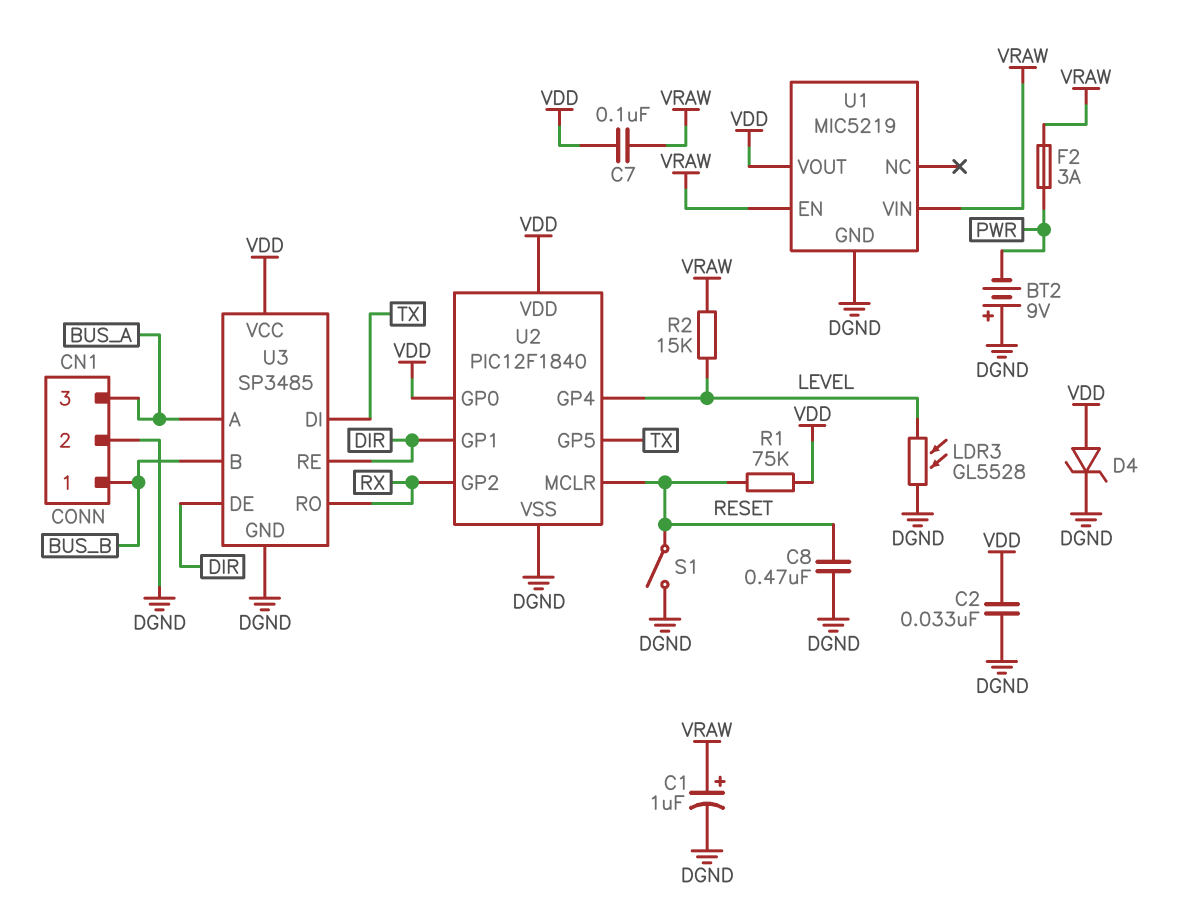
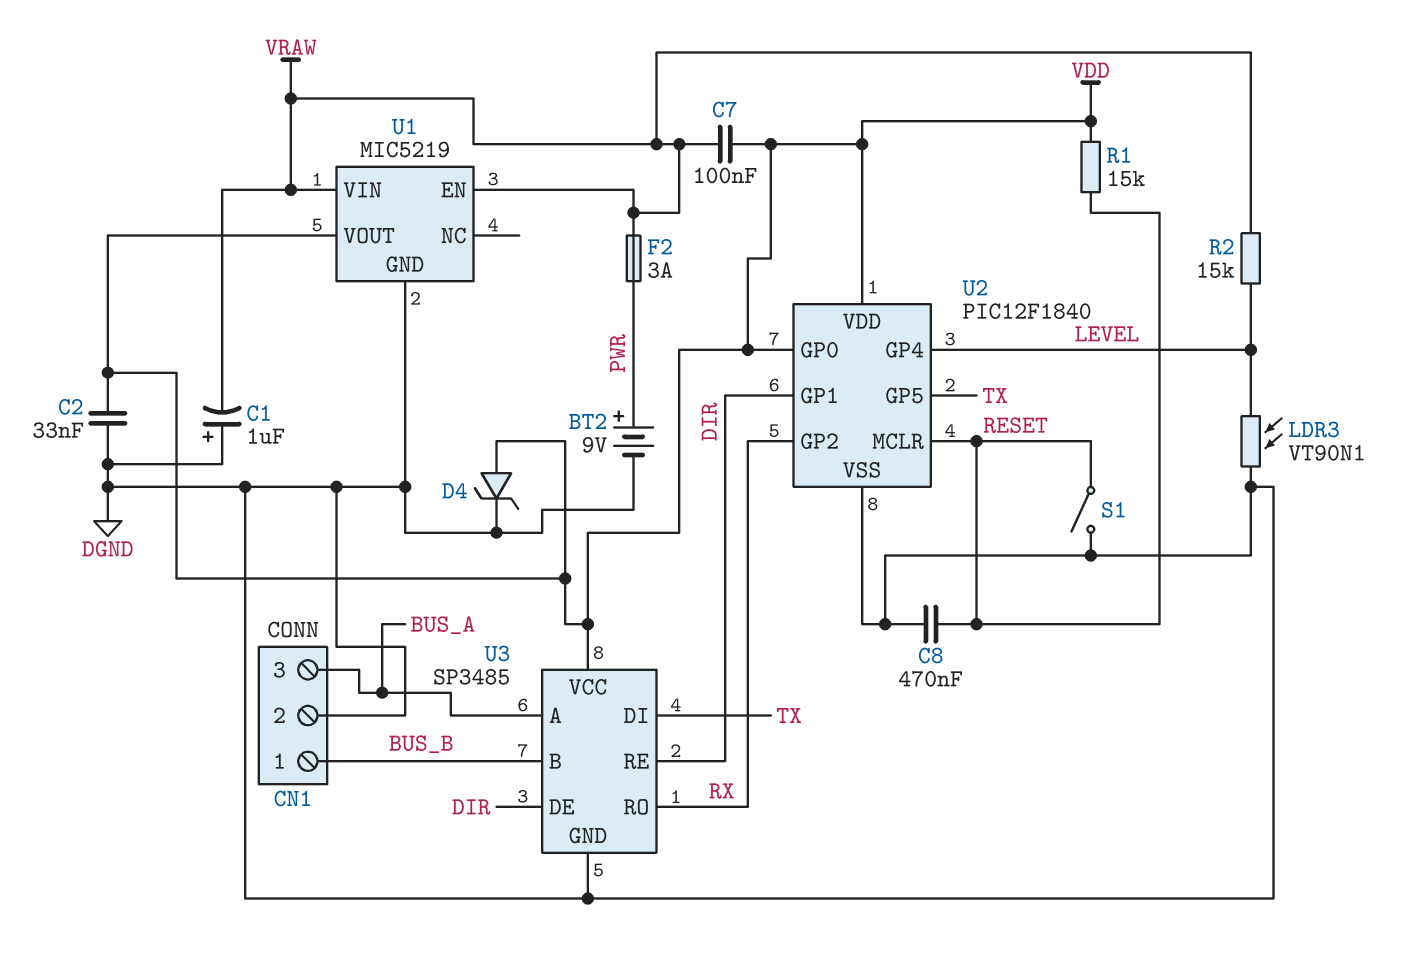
BT2: 9V (plus DGND, minus PWR) -> 9V (plus PWR, minus DGND)
C1: 1uF (plus VRAW, minus DGND) -> 1uF (plus DGND, minus VRAW)
LDR3: GL5528 (DGND, LEVEL) -> VT90N1 (DGND, LEVEL)
R1: 75k (RESET, VDD) -> 15k (RESET, VDD)

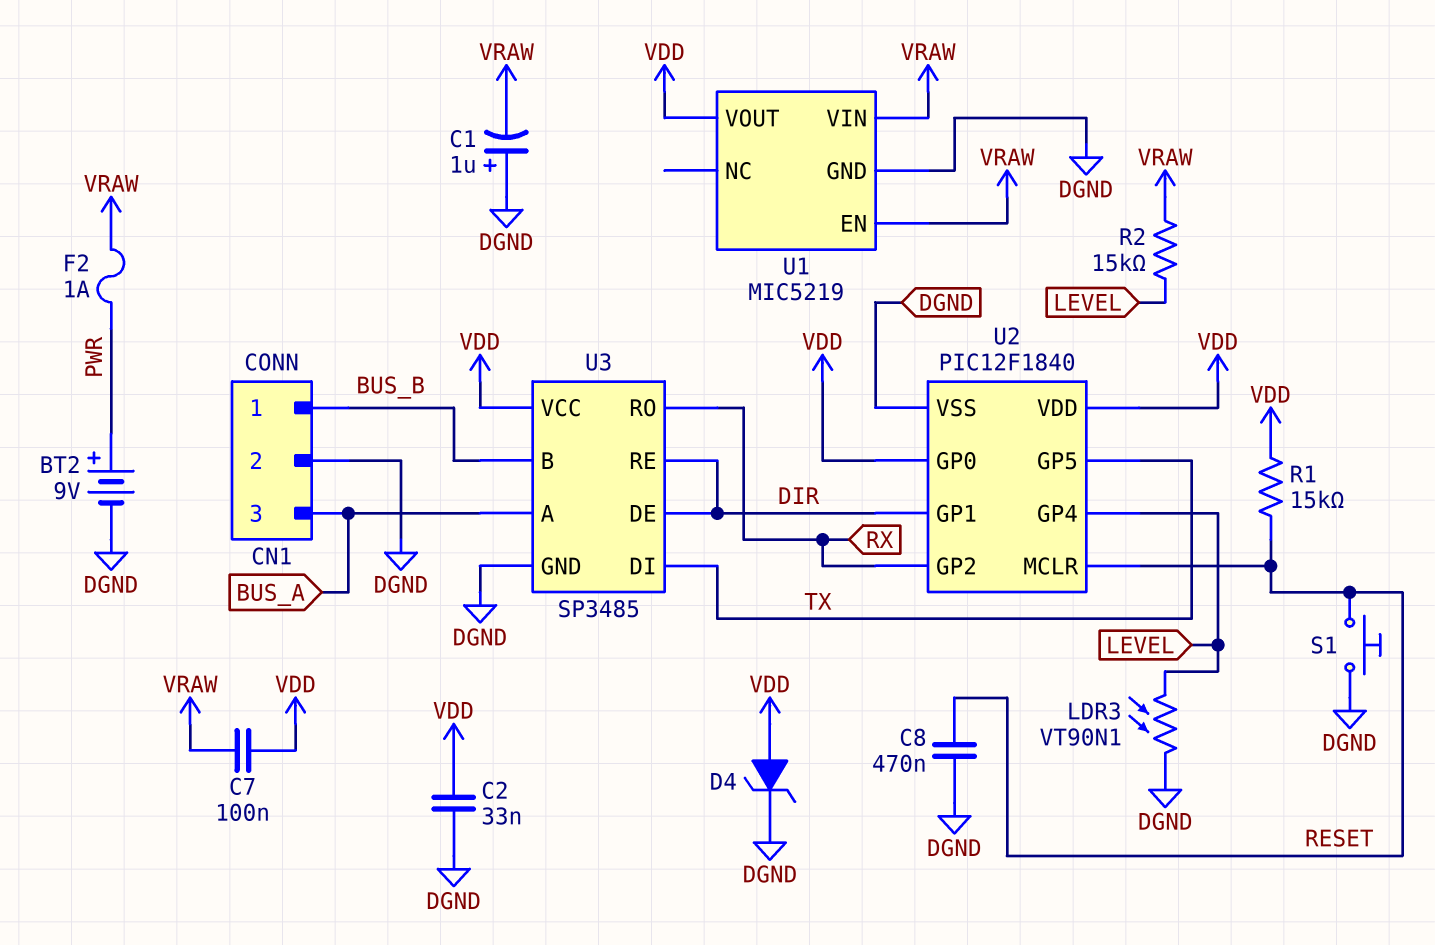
F2: 3A (PWR, VRAW) -> 1A (PWR, VRAW)
S1: switch (DGND, RESET) -> button (DGND, RESET)

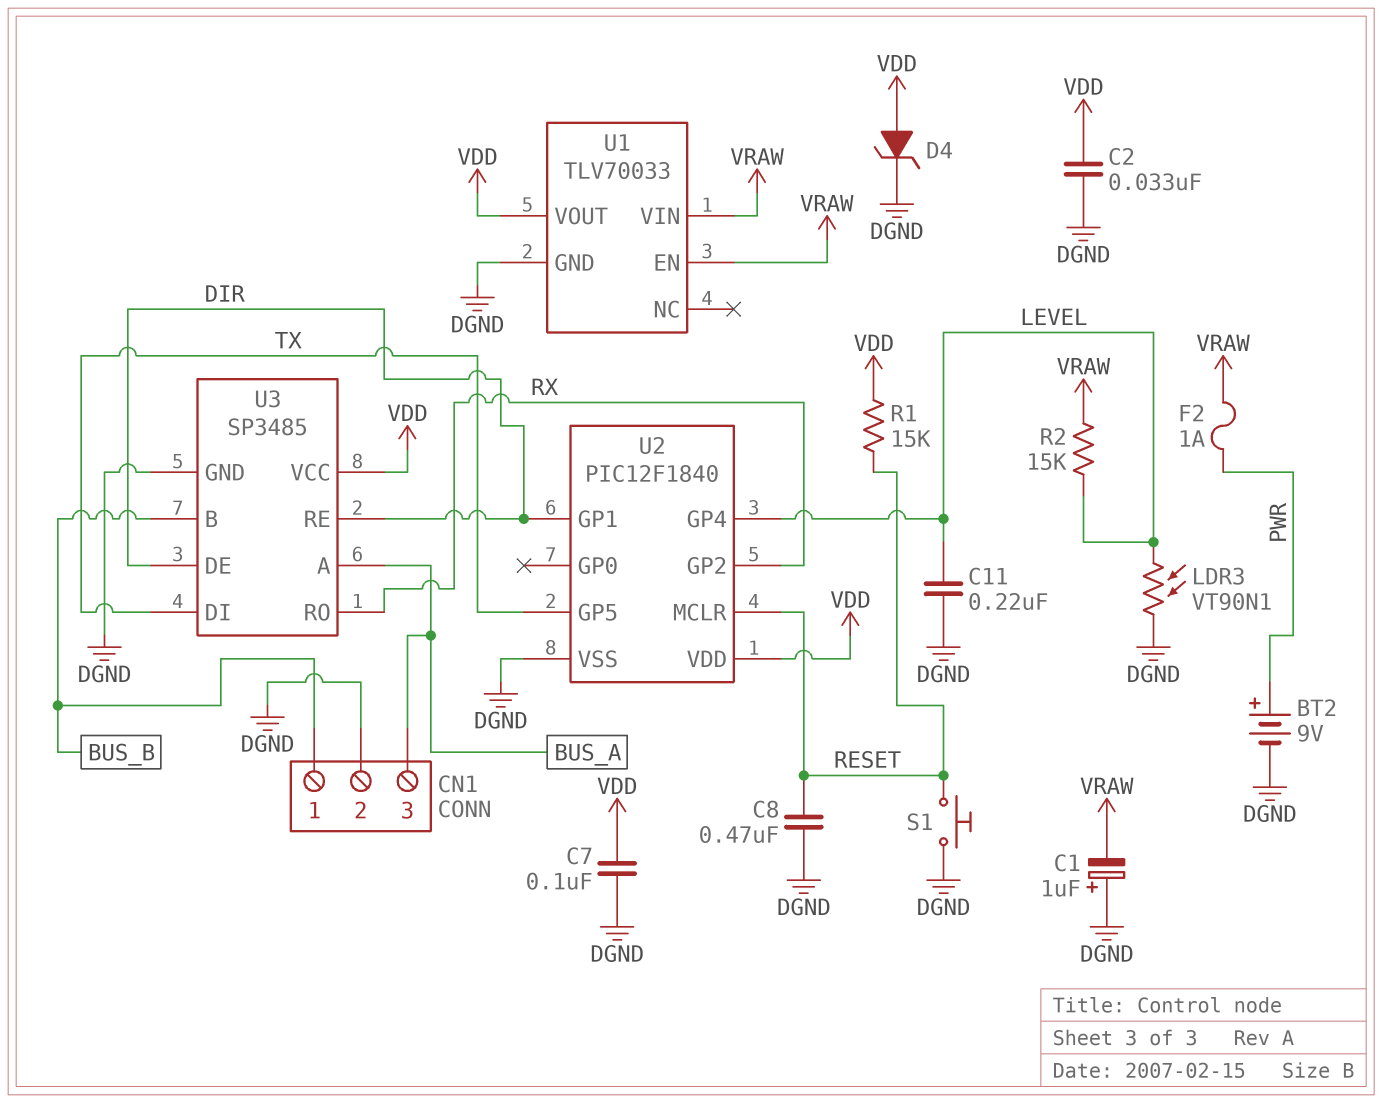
C7: 100nF (VDD, VRAW) -> 100nF (DGND, VDD)
C11: none -> 220nF (DGND, LEVEL)
U1: MIC5219 -> TLV70033
U2 pin GP0: VDD -> none

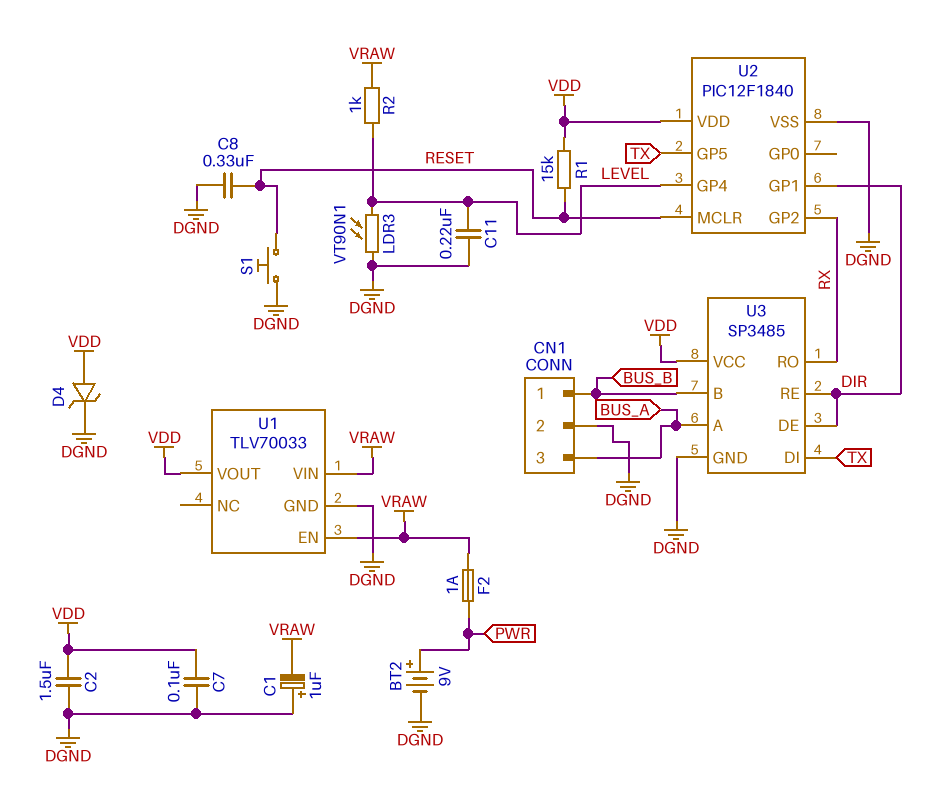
C2: 33nF (DGND, VDD) -> 1.5uF (DGND, VDD)
C8: 470nF (DGND, RESET) -> 330nF (DGND, RESET)
R2: 15k (LEVEL, VRAW) -> 1k (LEVEL, VRAW)

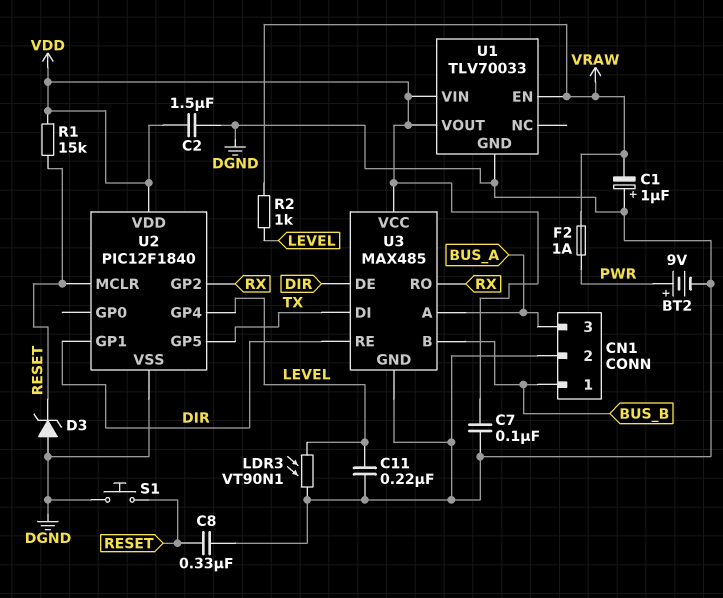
D3: none -> zener (A DGND, K RESET)
D4: zener (A VDD, K DGND) -> none
U1 pin VIN: VRAW -> VDD
U3: SP3485 -> MAX485

